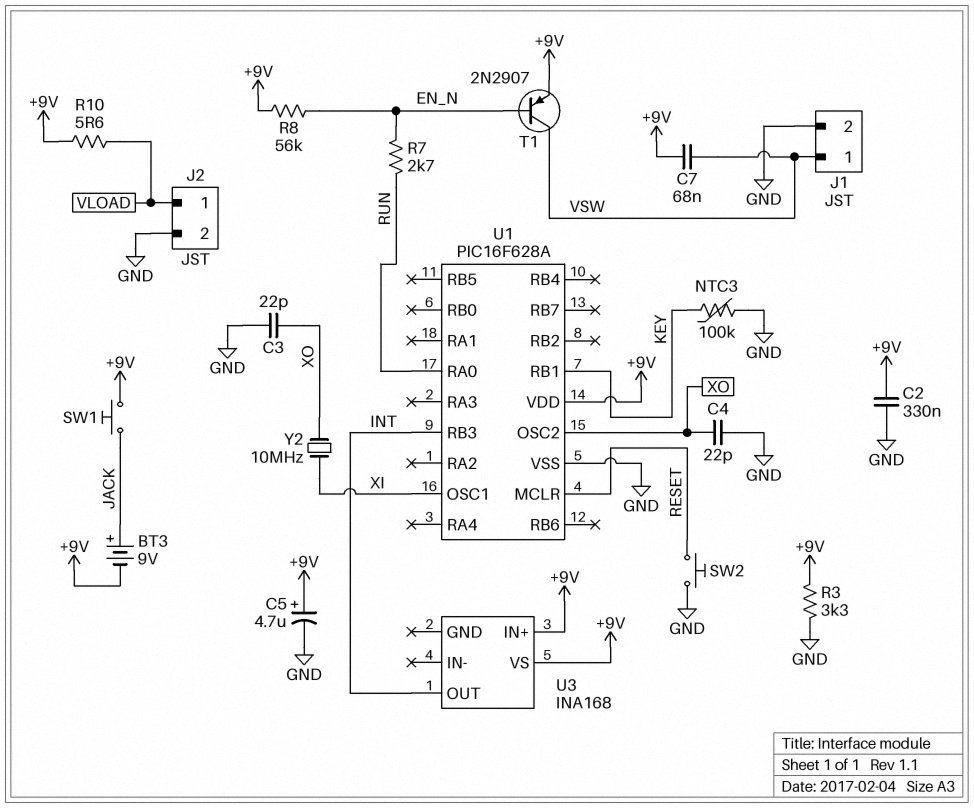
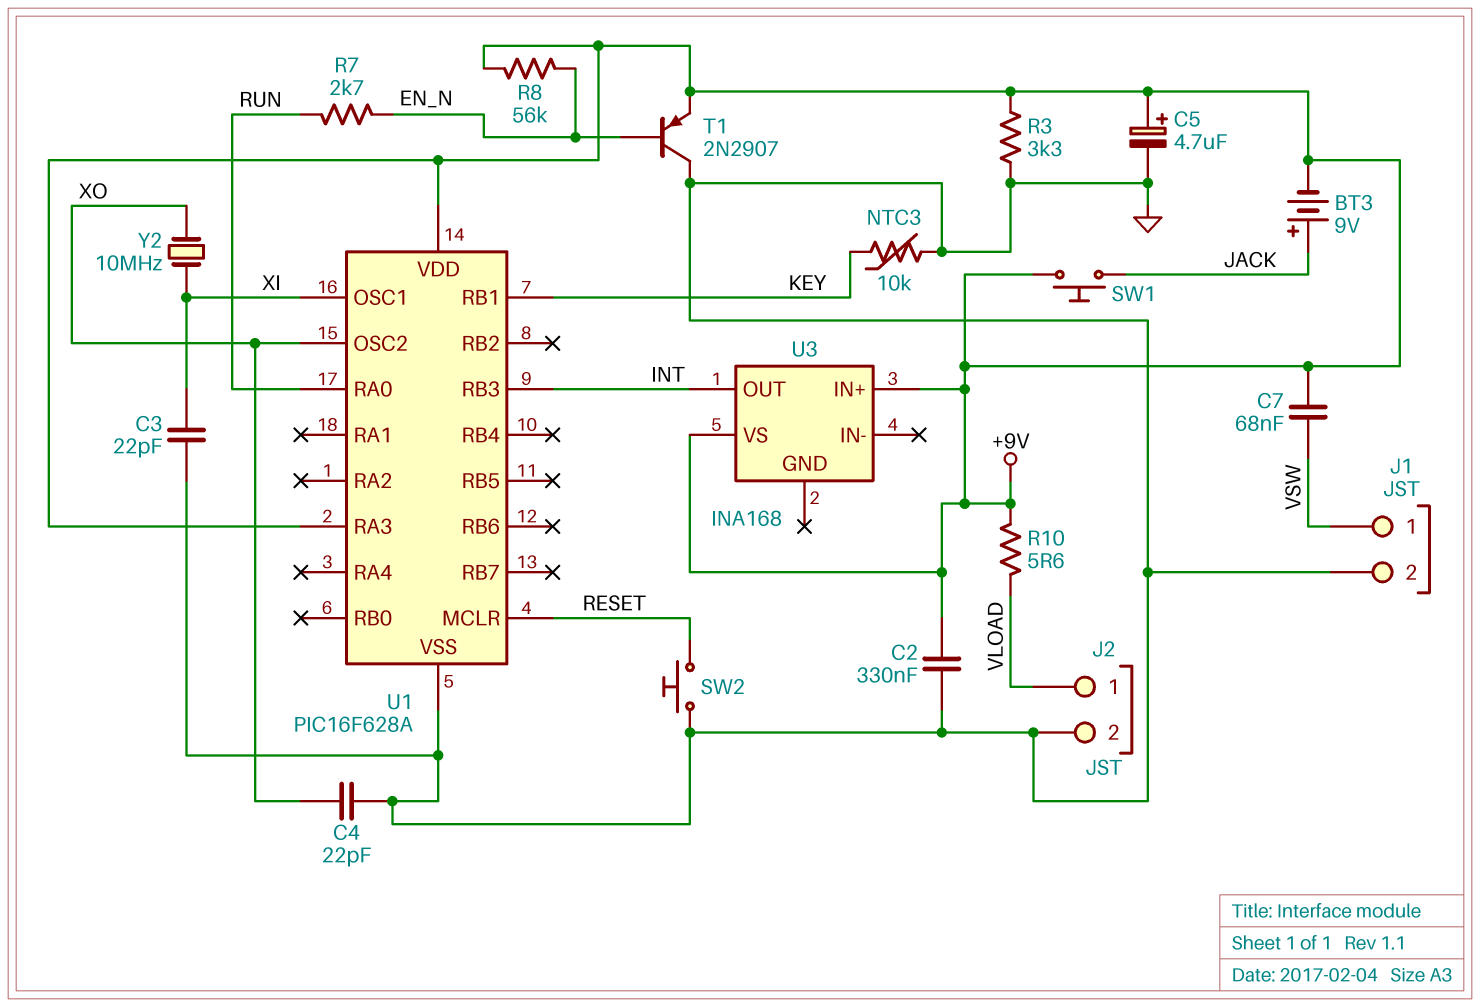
C3: 22pF (GND, XO) -> 22pF (GND, XI)
NTC3: 100k (GND, KEY) -> 10k (GND, KEY)
T1: PNP 2N2907 (B EN_N, C VSW, E +9V) -> PNP 2N2907 (B EN_N, C GND, E +9V)
U1 pin RA3: none -> +9V

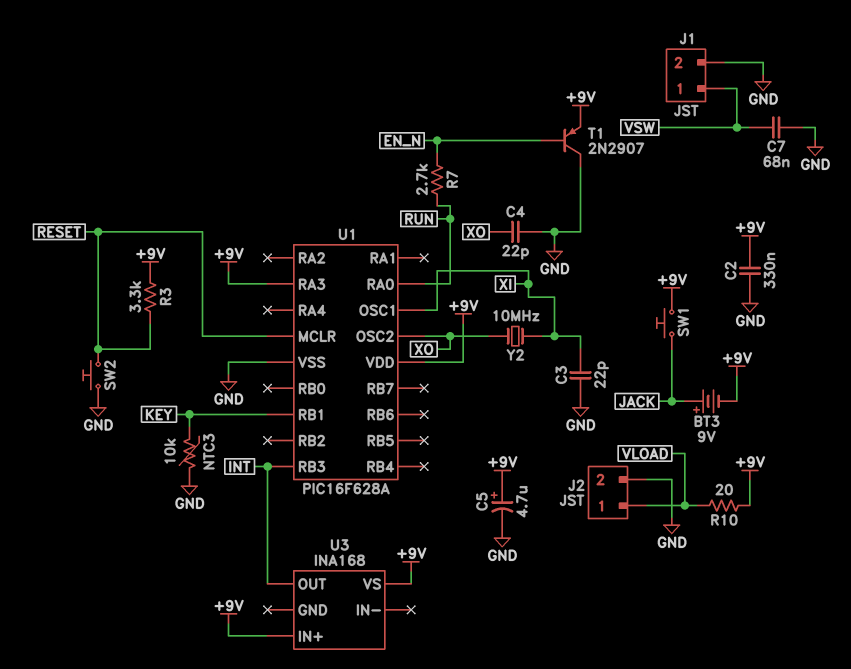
C7: 68nF (+9V, VSW) -> 68nF (GND, VSW)
R3: 3.3k (+9V, GND) -> 3.3k (+9V, RESET)
R8: 56k (+9V, EN_N) -> none
R10: 5.6 (+9V, VLOAD) -> 20 (+9V, VLOAD)

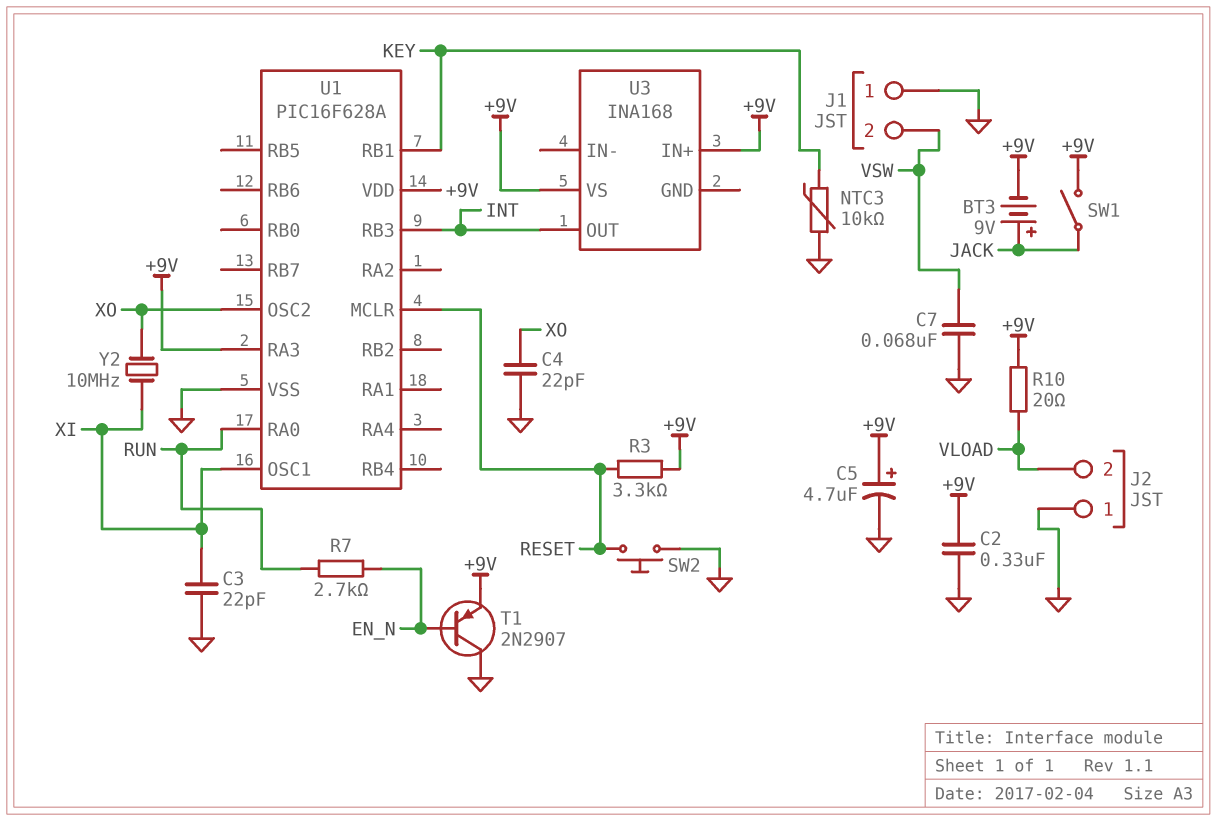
J1 pin 1: VSW -> GND
J1 pin 2: GND -> VSW
J2 pin 1: VLOAD -> GND
J2 pin 2: GND -> VLOAD
SW1: button (+9V, JACK) -> switch (+9V, JACK)

